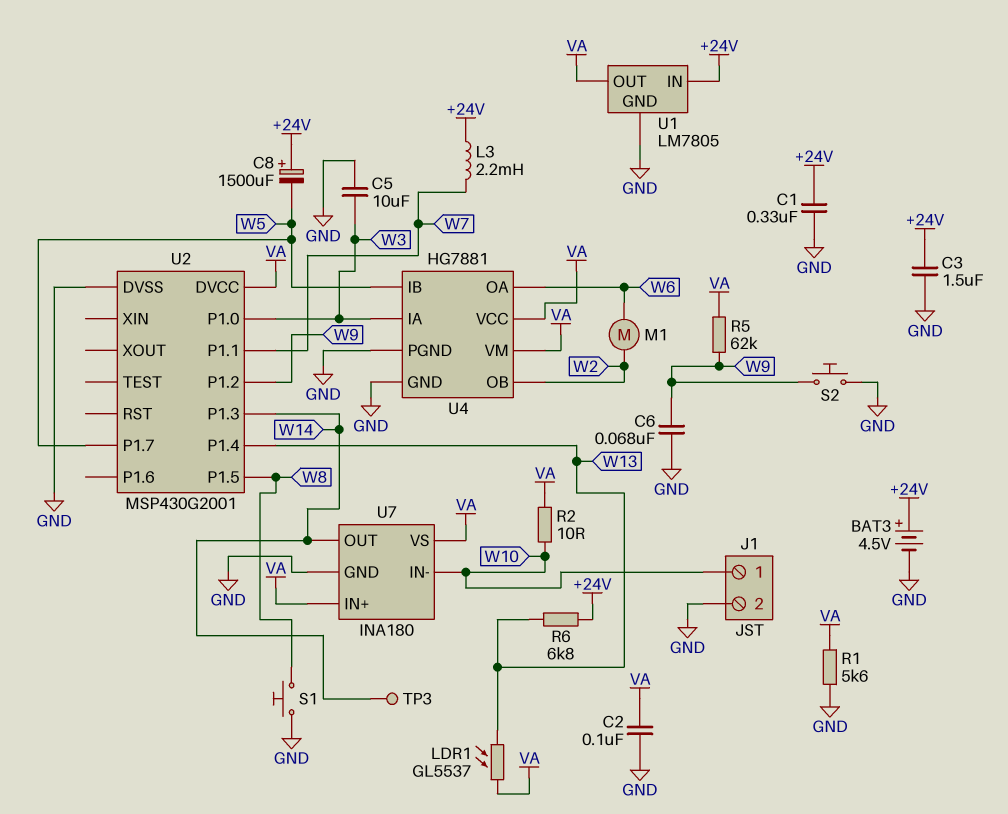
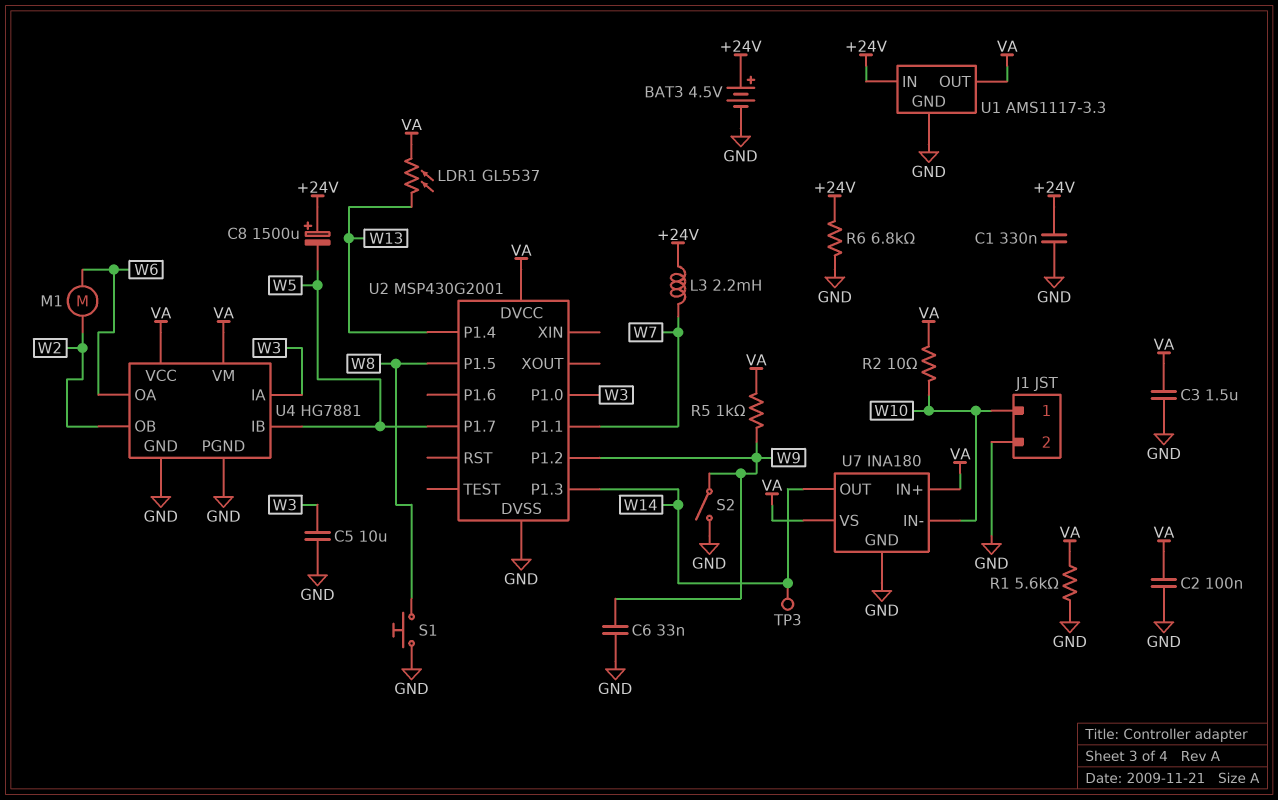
C3: 1.5uF (+24V, GND) -> 1.5uF (GND, VA)
C6: 68nF (GND, W9) -> 33nF (GND, W9)
R5: 62k (VA, W9) -> 1k (VA, W9)
R6: 6.8k (+24V, W13) -> 6.8k (+24V, GND)
S2: button (GND, W9) -> switch (GND, W9)
U1: LM7805 -> AMS1117-3.3

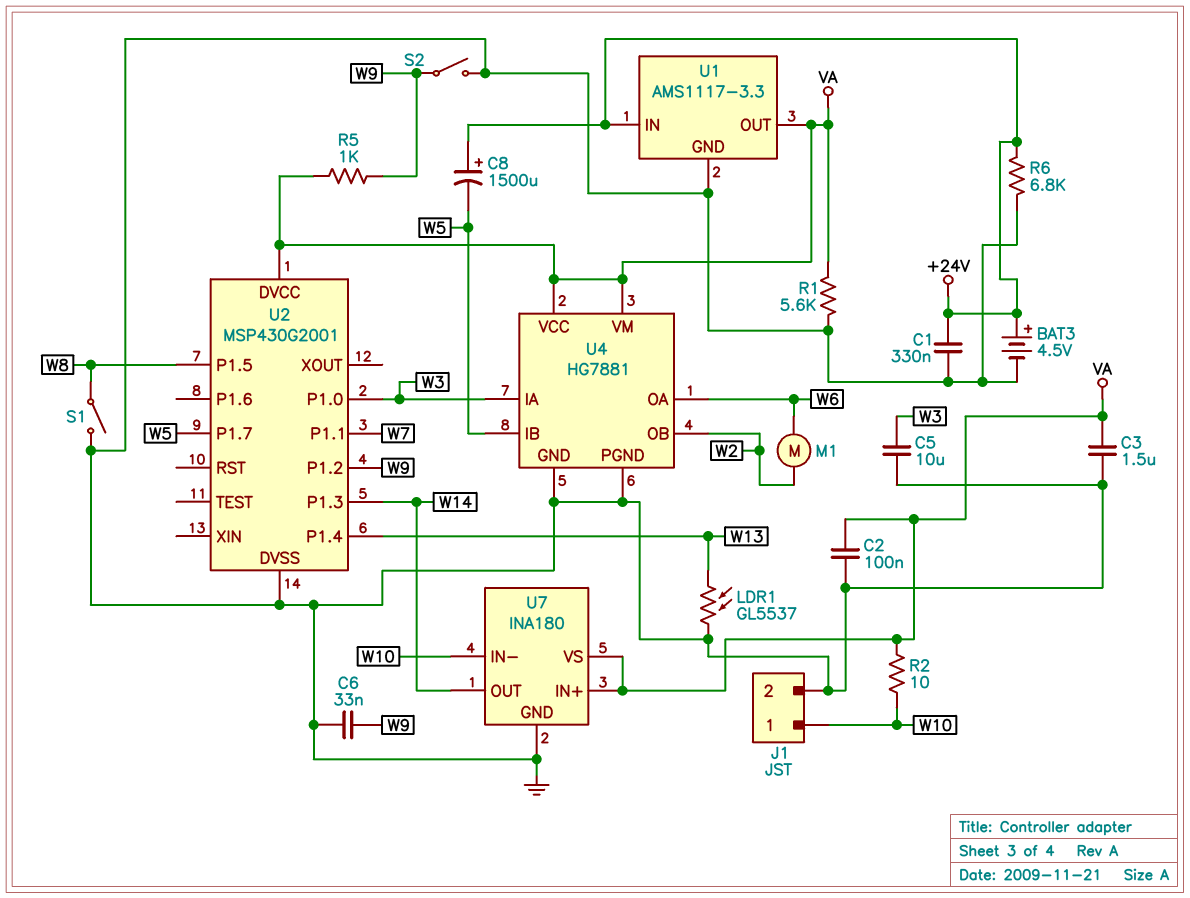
L3: 2.2mH (+24V, W7) -> none
LDR1: GL5537 (VA, W13) -> GL5537 (GND, W13)
S1: button (GND, W8) -> switch (GND, W8)
TP3: test point (W14) -> none

